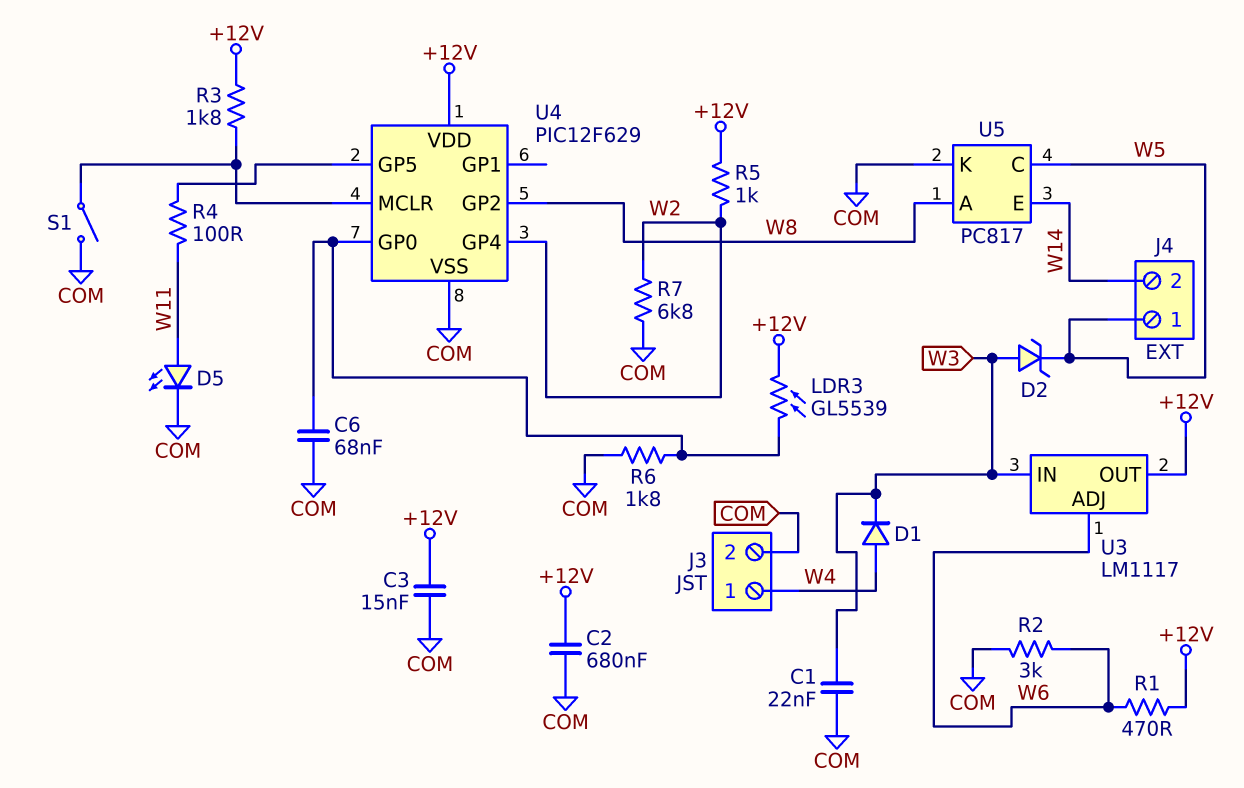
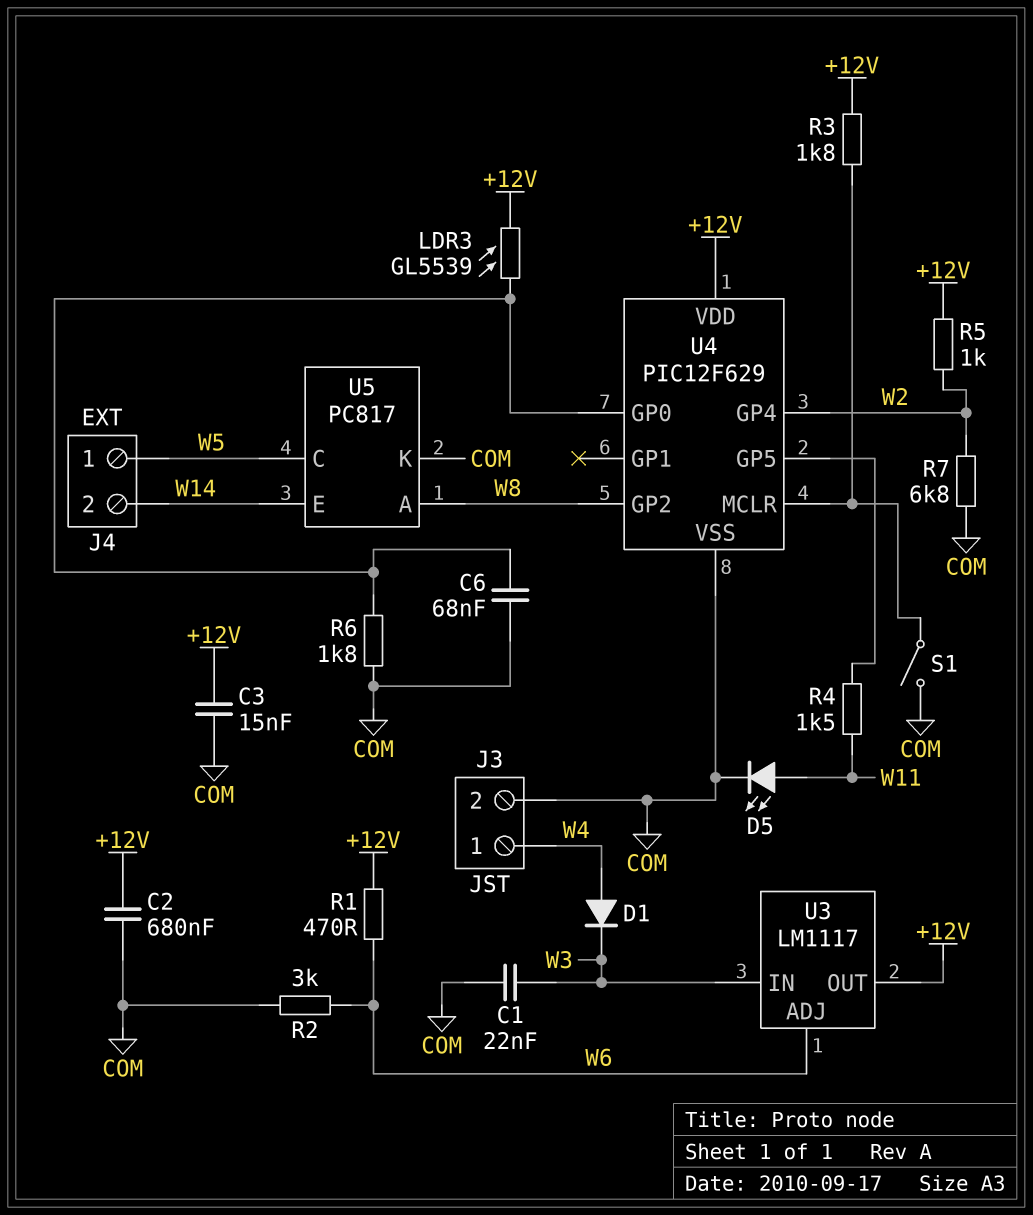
D2: zener (A W3, K W5) -> none
R4: 100 (U4/GP5, W11) -> 1.5k (U4/GP5, W11)

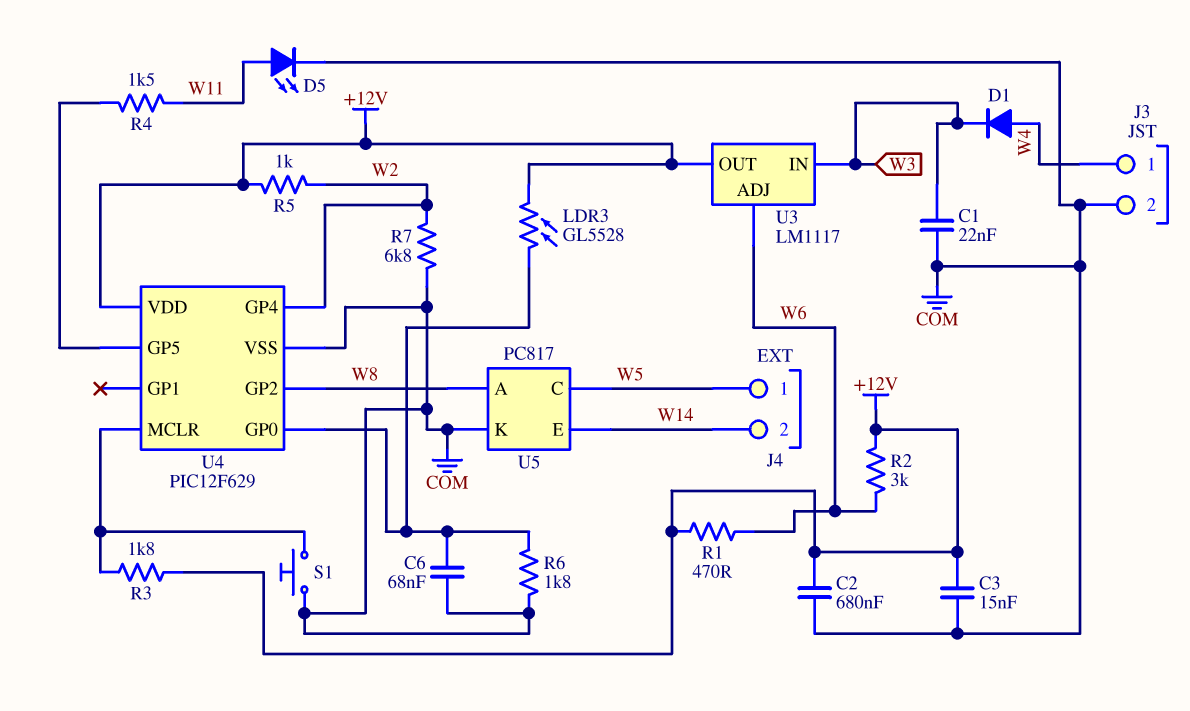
LDR3: GL5539 (+12V, U4/GP0) -> GL5528 (+12V, U4/GP0)
R2: 3k (COM, W6) -> 3k (+12V, W6)
S1: switch (COM, U4/MCLR) -> button (COM, U4/MCLR)

